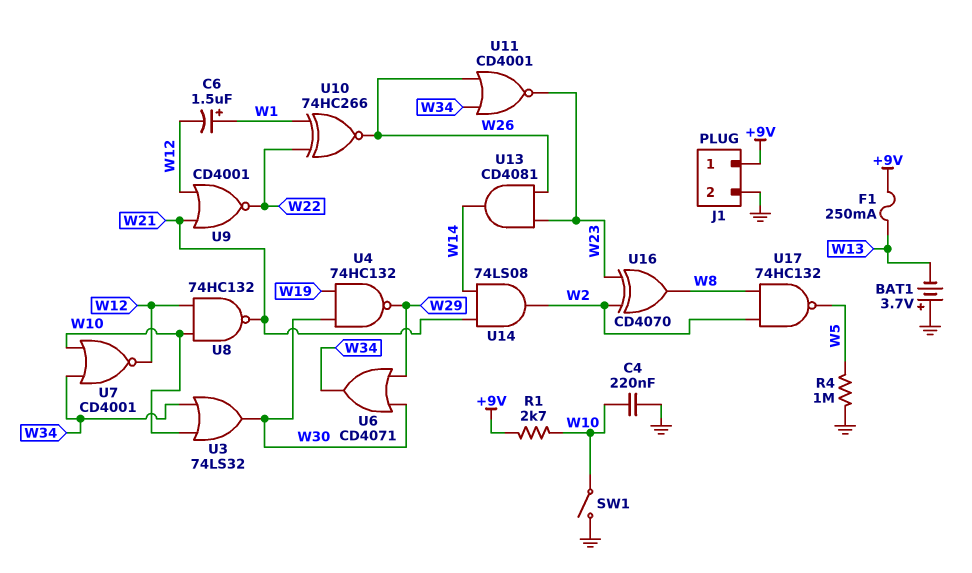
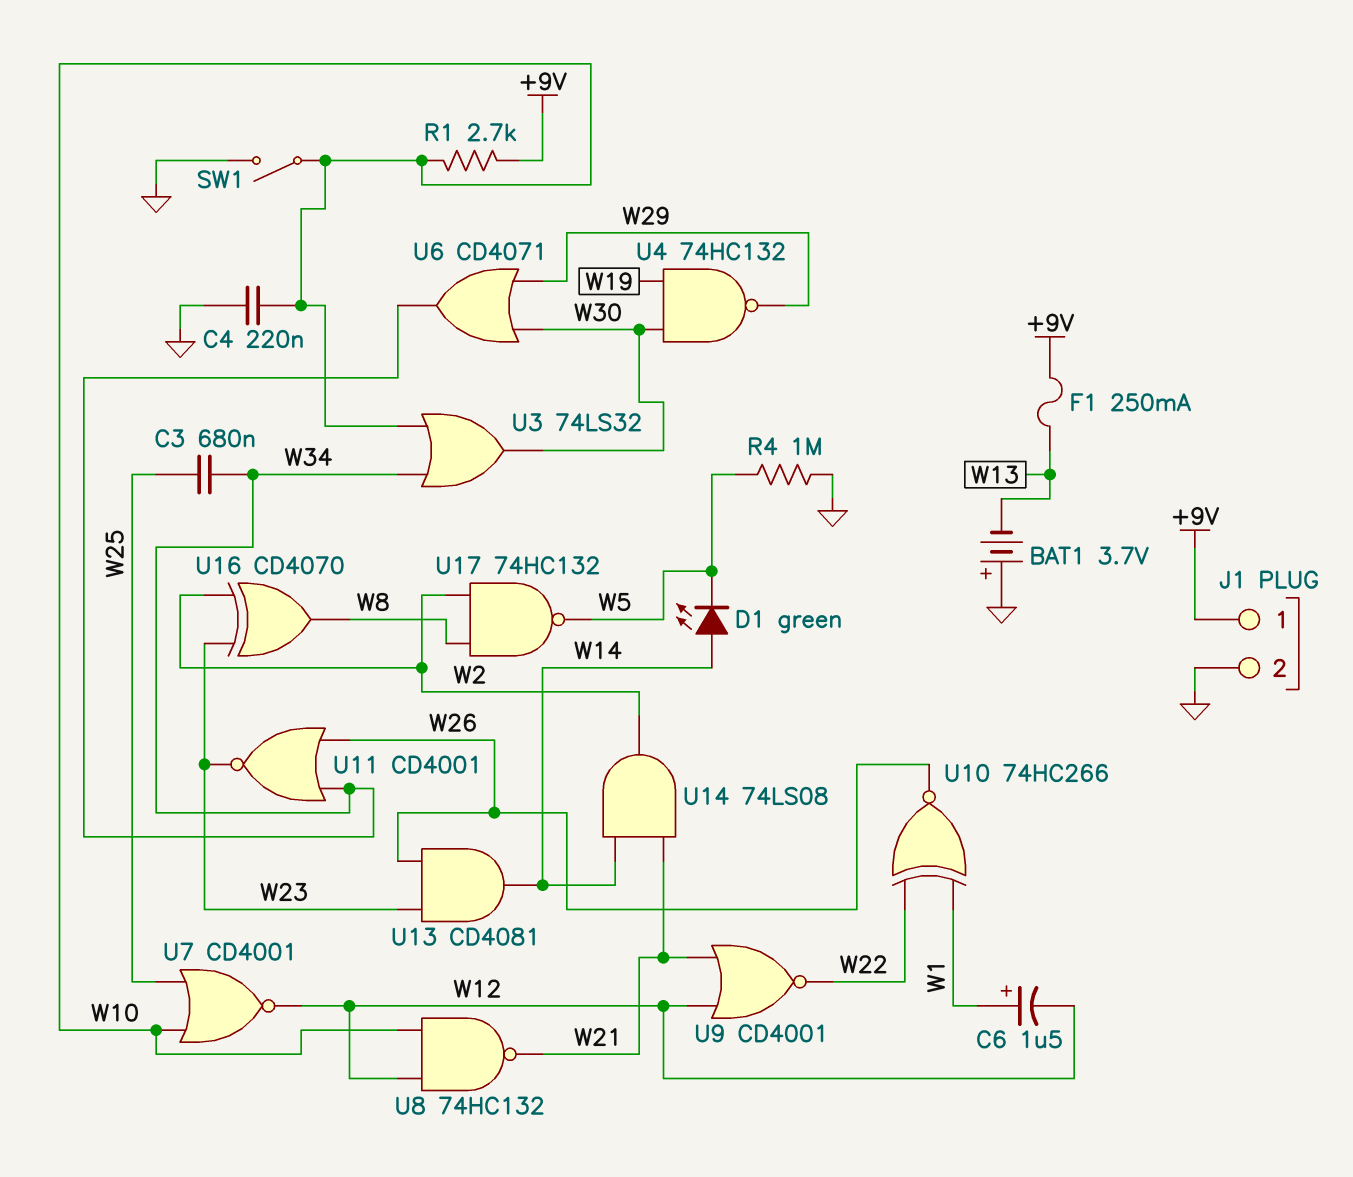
C3: none -> 680nF (W25, W34)
D1: none -> LED green (A W14, K W5)
U7: NOR CD4001 (in W10, in W34, out W12) -> NOR CD4001 (in W10, in W25, out W12)

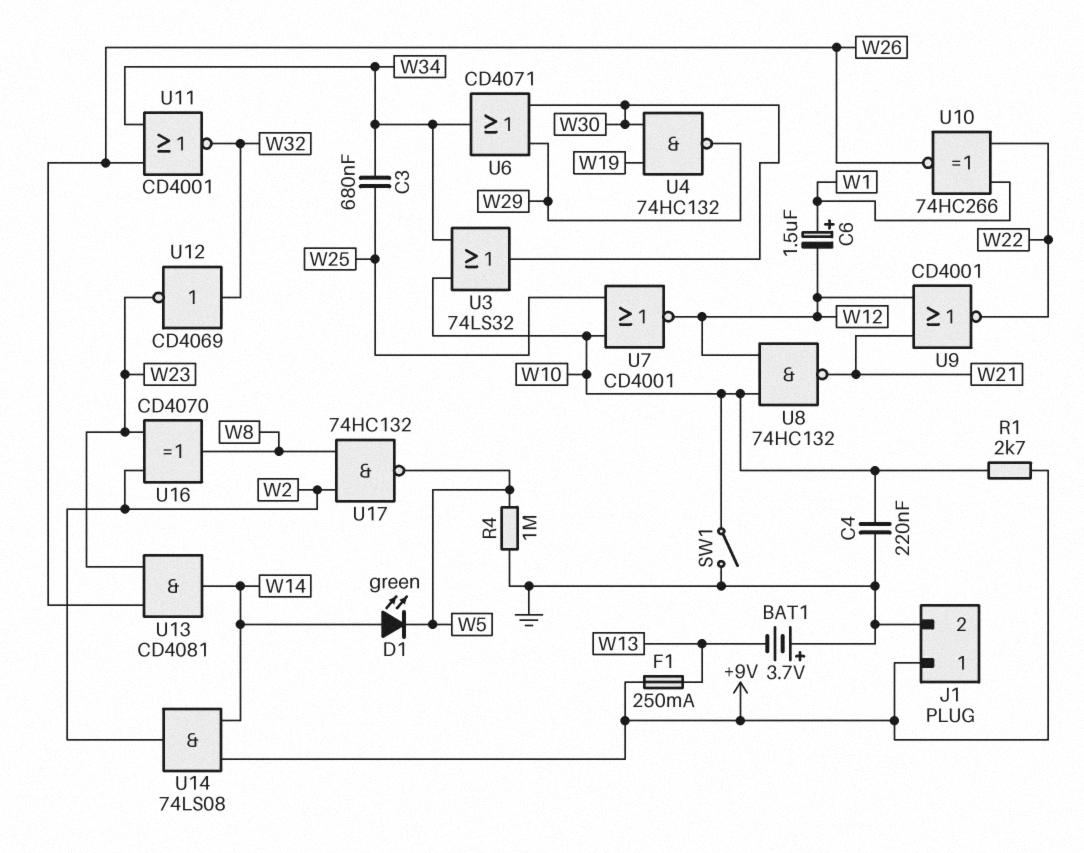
U11: NOR CD4001 (in W26, in W34, out W23) -> NOR CD4001 (in W26, in W34, out W32)
U12: none -> NOT CD4069 (in W32, out W23)
U14: AND 74LS08 (in W14, in W21, out W2) -> AND 74LS08 (in +9V, in W14, out W2)

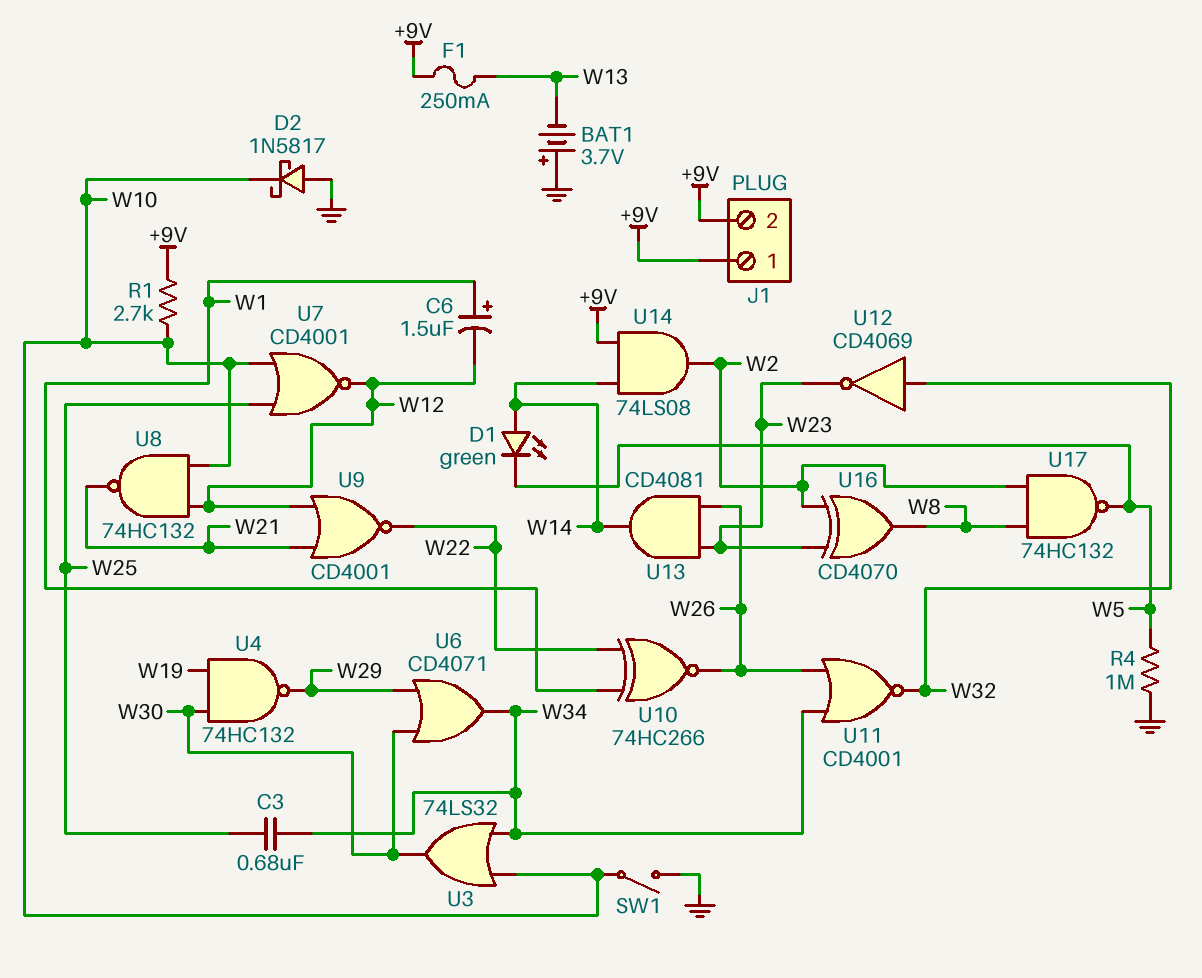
C4: 220nF (GND, W10) -> none
D2: none -> schottky 1N5817 (A GND, K W10)
J1 pin 2: GND -> +9V

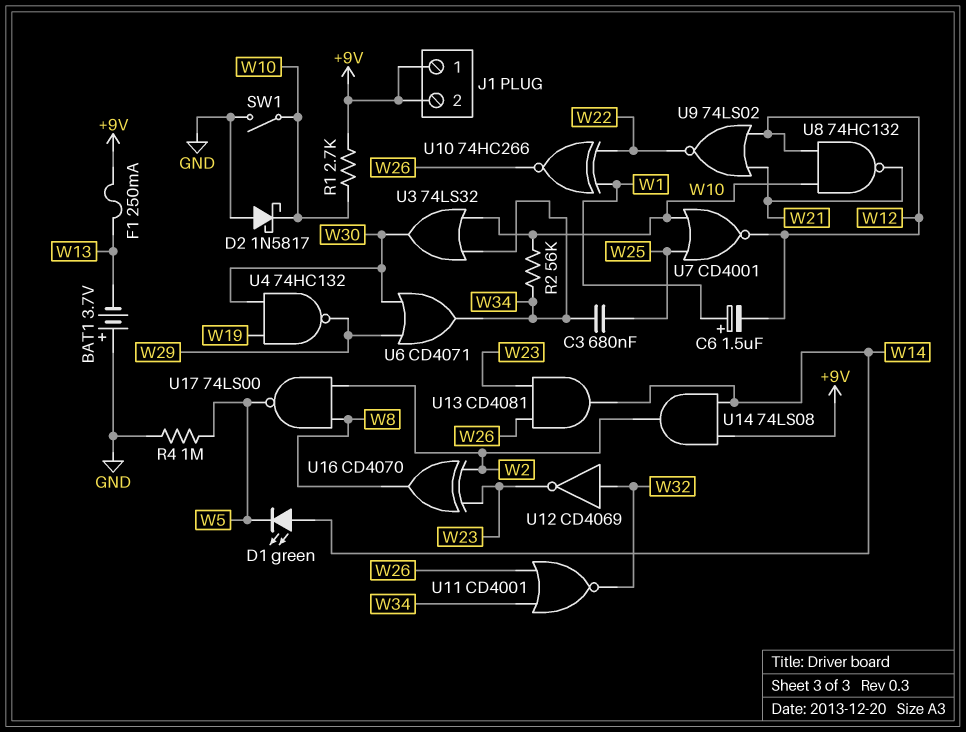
R2: none -> 56k (W10, W34)
U9: NOR CD4001 (in W12, in W21, out W22) -> NOR 74LS02 (in W12, in W21, out W22)
U17: NAND 74HC132 (in W2, in W8, out W5) -> NAND 74LS00 (in W2, in W8, out W5)

